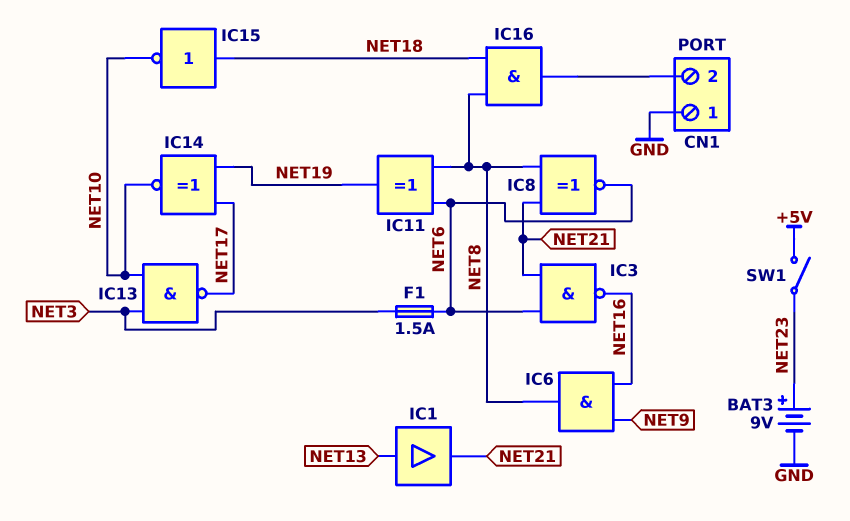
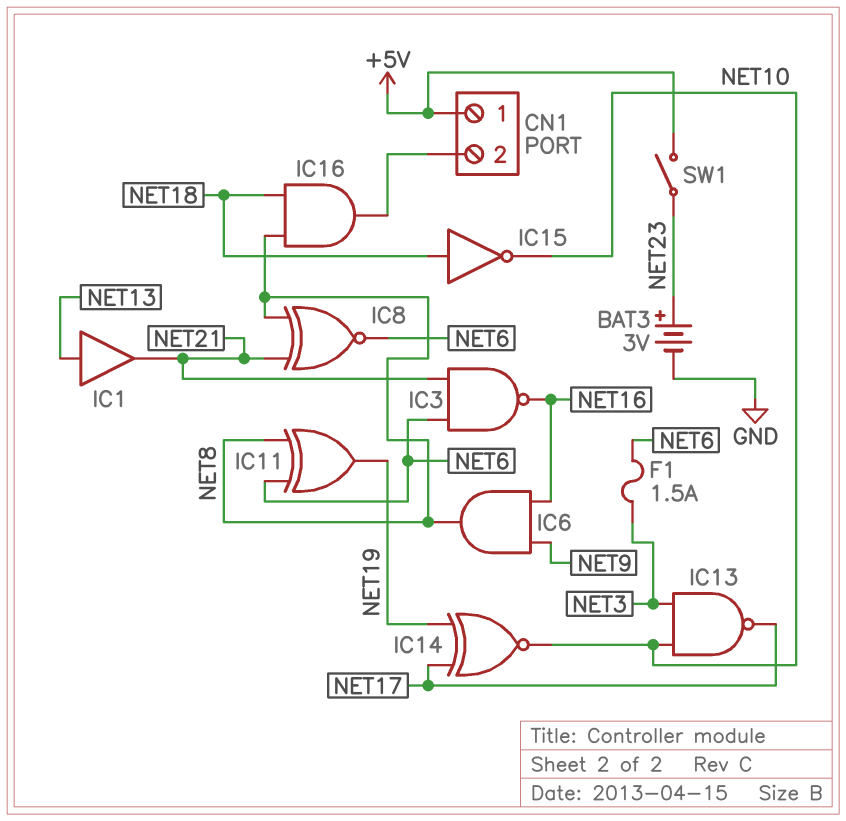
BAT3: 9V (plus NET23, minus GND) -> 3V (plus NET23, minus GND)
CN1 pin 1: GND -> +5V

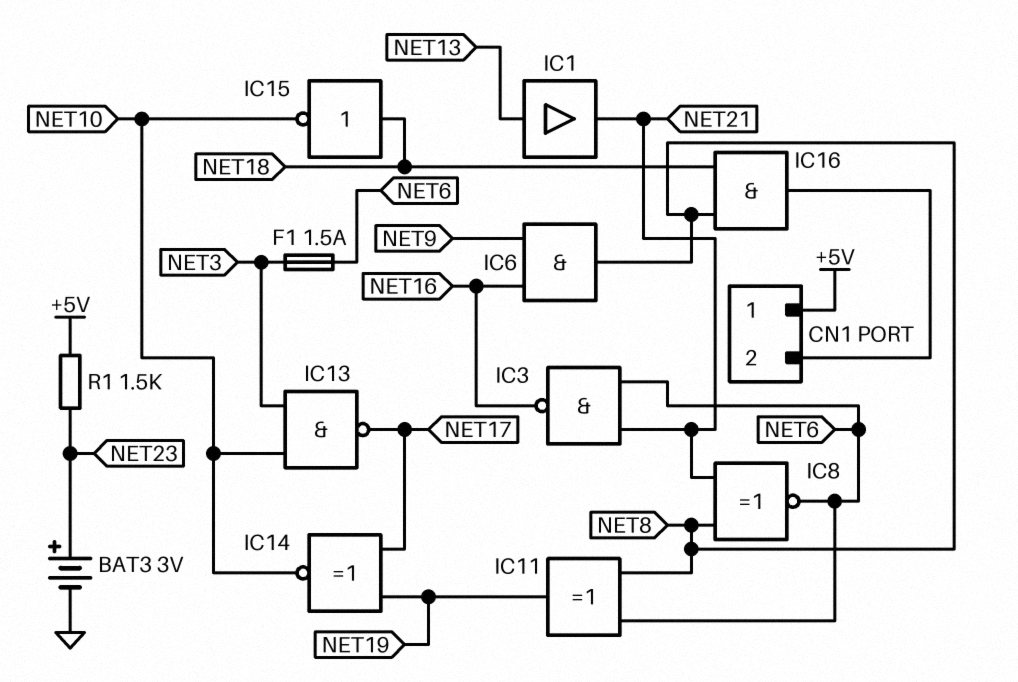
R1: none -> 1.5k (+5V, NET23)
SW1: switch (+5V, NET23) -> none

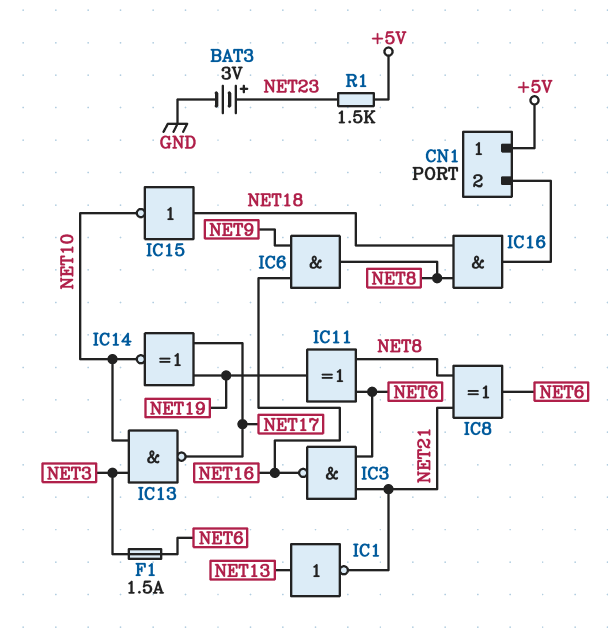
IC1: buffer (in NET13, out NET21) -> NOT (in NET13, out NET21)
IC8: XNOR (in NET8, in NET21, out NET6) -> XOR (in NET8, in NET21, out NET6)

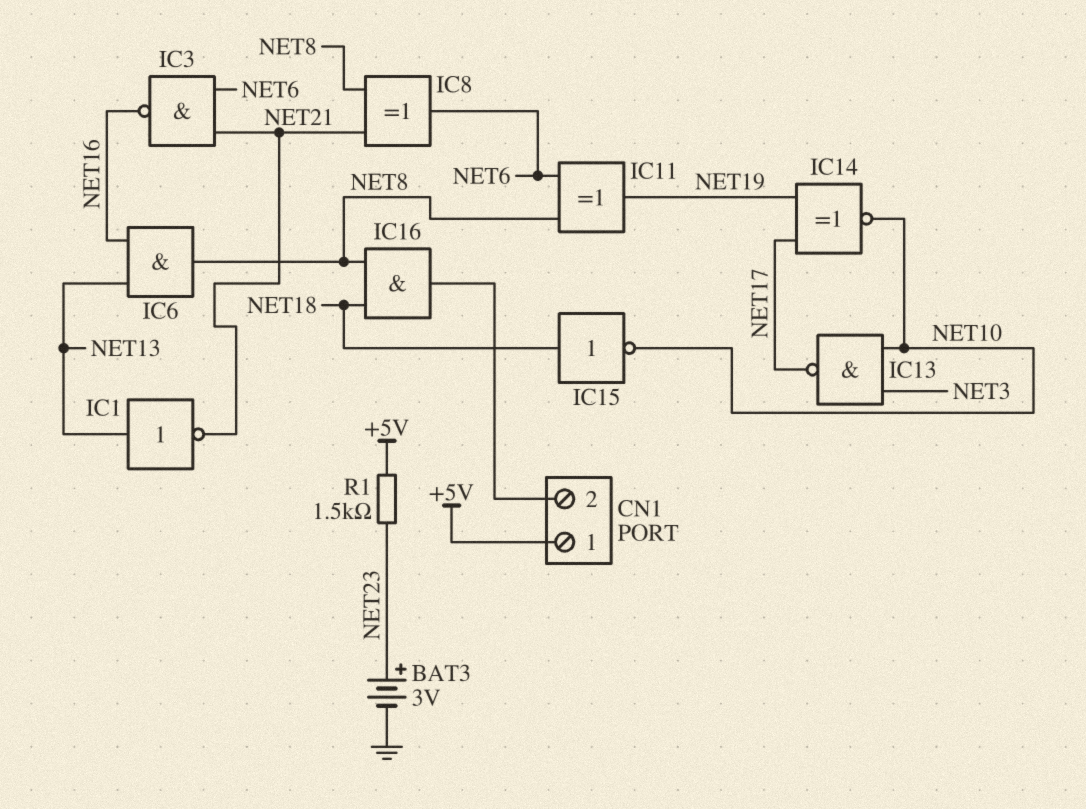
F1: 1.5A (NET3, NET6) -> none
IC6: AND (in NET9, in NET16, out NET8) -> AND (in NET13, in NET16, out NET8)

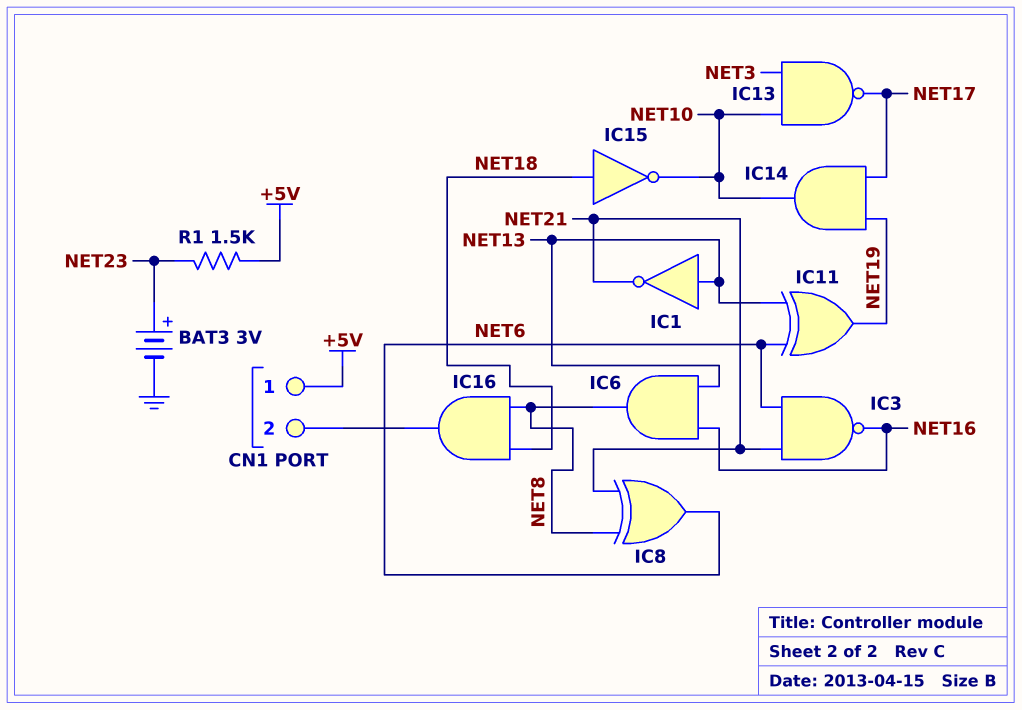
IC11: XOR (in NET6, in NET8, out NET19) -> XOR (in NET6, in NET13, out NET19)
IC14: XNOR (in NET17, in NET19, out NET10) -> AND (in NET17, in NET19, out NET10)

